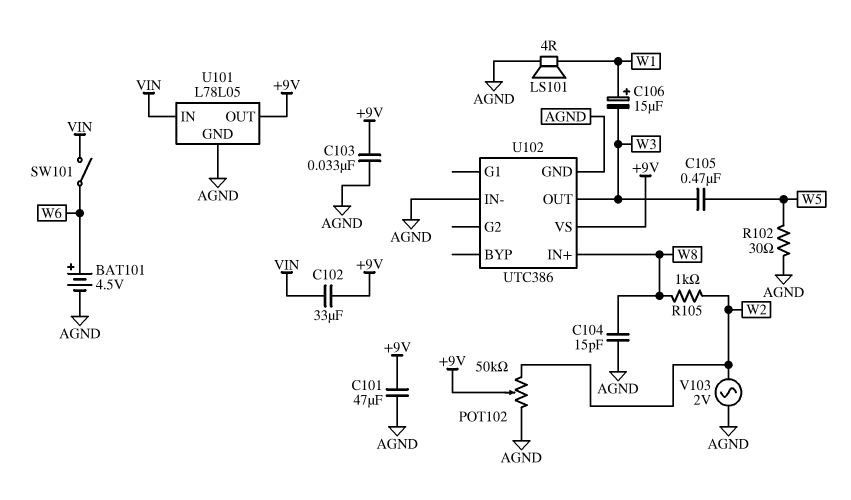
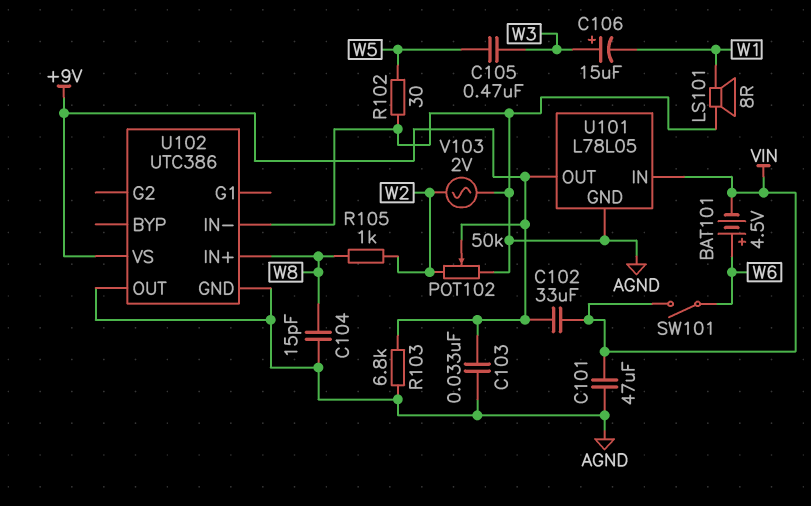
BAT101: 4.5V (plus W6, minus AGND) -> 4.5V (plus W6, minus VIN)
C101: 47uF (+9V, AGND) -> 47uF (AGND, VIN)
C106: 15uF (plus W1, minus W3) -> 15uF (plus W3, minus W1)
LS101: speaker 4R (AGND, W1) -> speaker 8R (AGND, W1)
R103: none -> 6.8k (+9V, AGND)
U102 pin OUT: W3 -> AGND

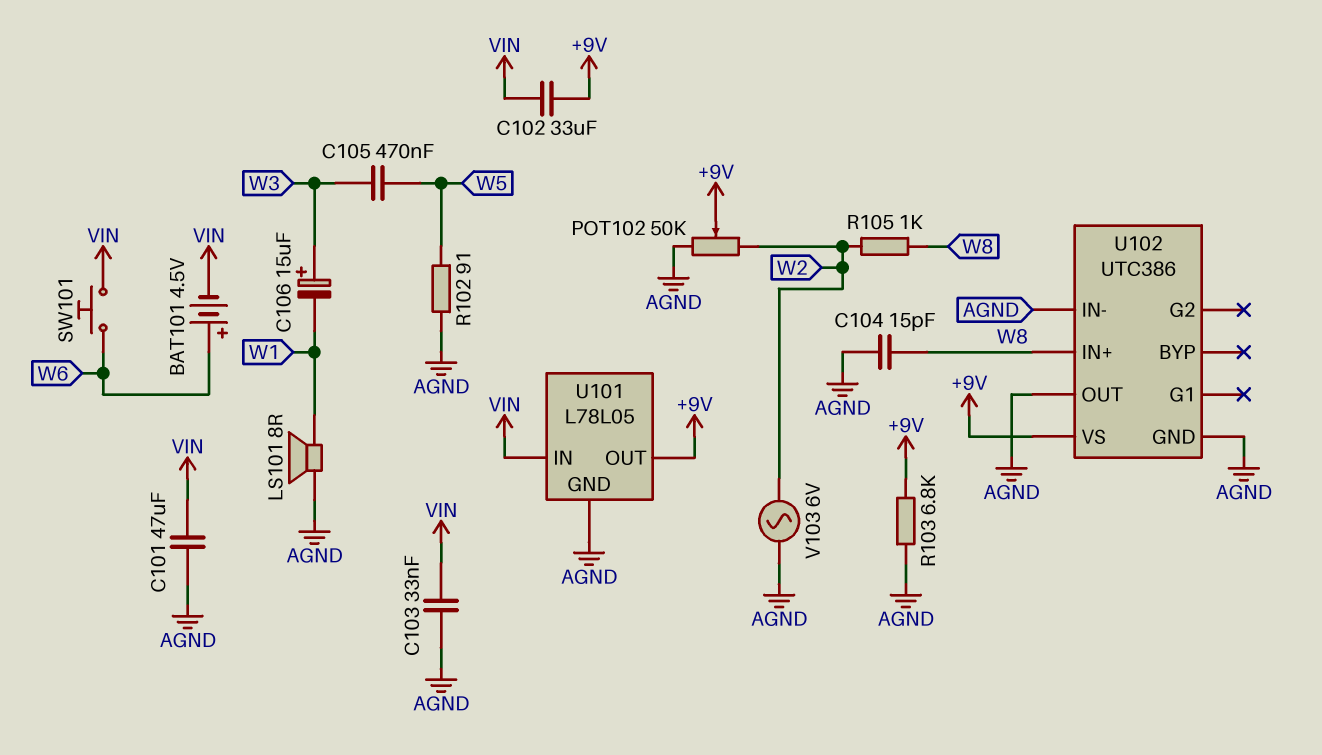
C103: 33nF (+9V, AGND) -> 33nF (AGND, VIN)
R102: 30 (AGND, W5) -> 91 (AGND, W5)
SW101: switch (VIN, W6) -> button (VIN, W6)
V103: AC 2V (AGND, W2) -> AC 6V (AGND, W2)

